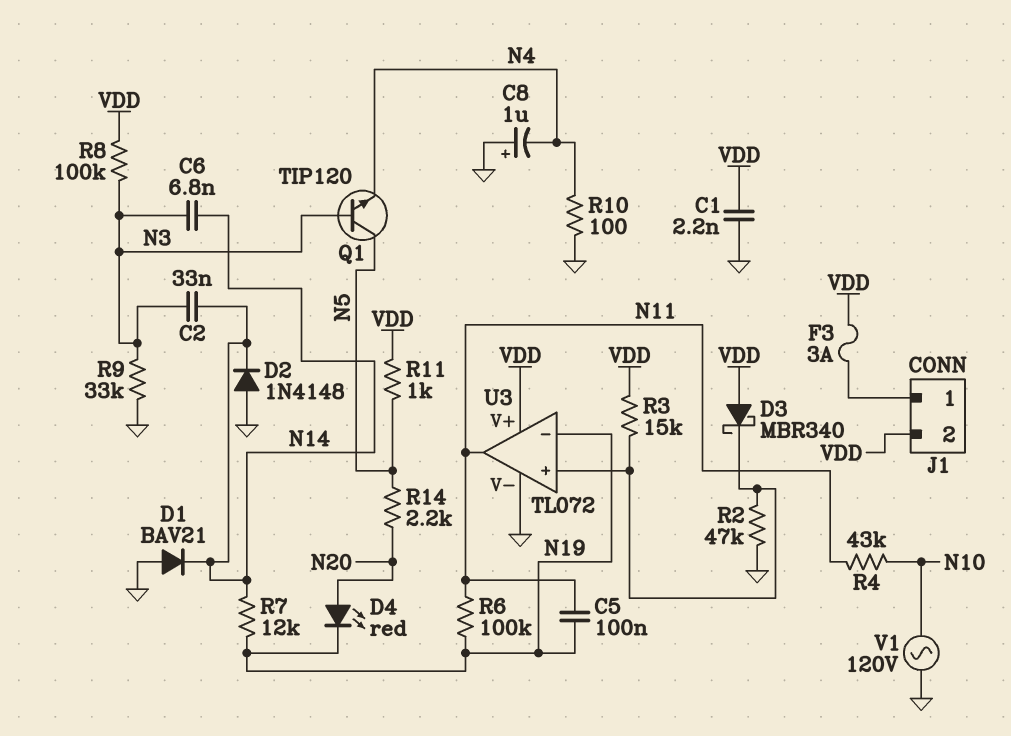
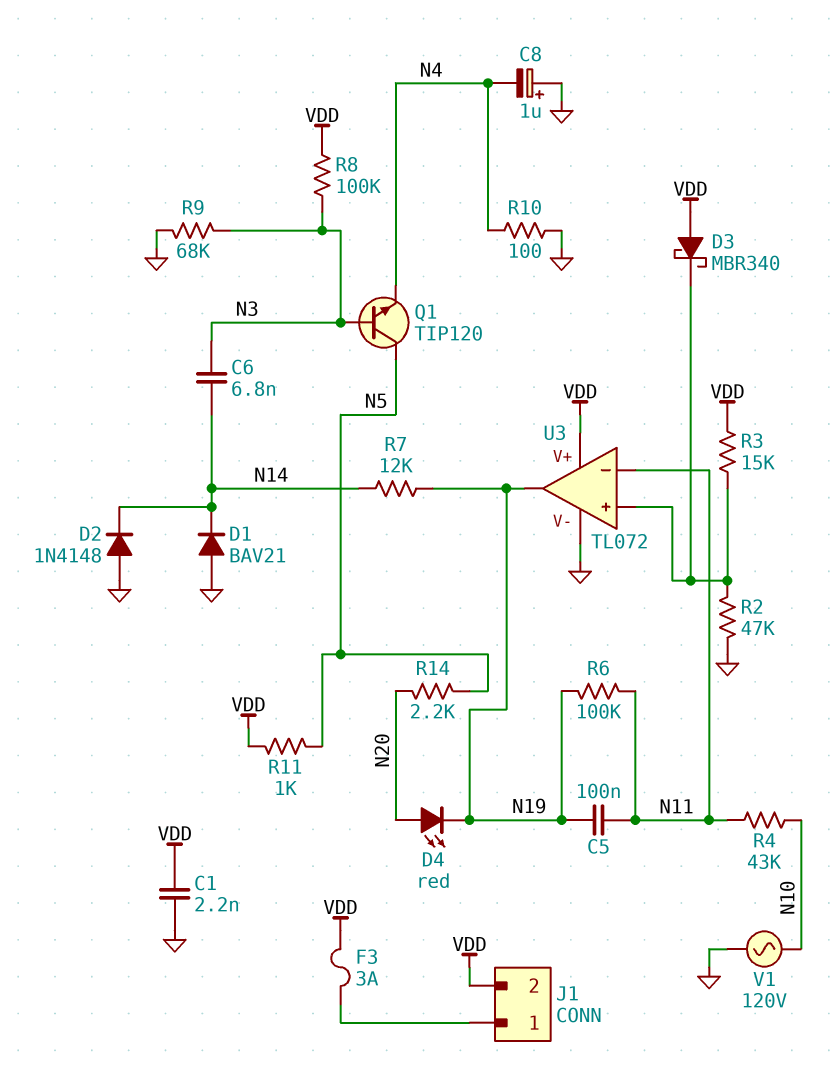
C2: 33nF (N3, N14) -> none
R9: 33k (GND, N3) -> 68k (GND, N3)
U3 pin in-: N19 -> N11
U3 pin out: N11 -> N19

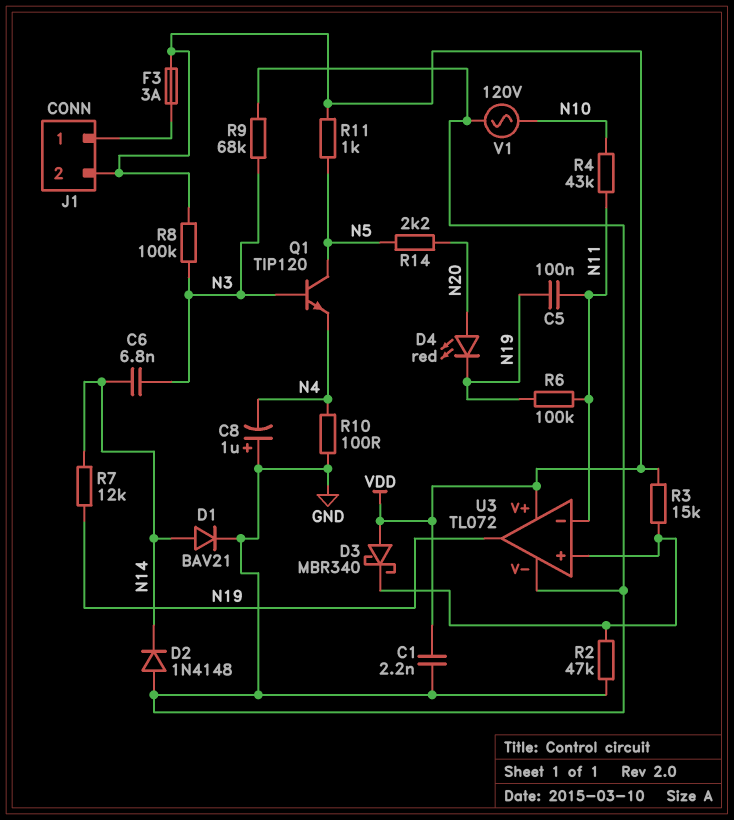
D1: diode BAV21 (A GND, K N14) -> diode BAV21 (A N14, K GND)

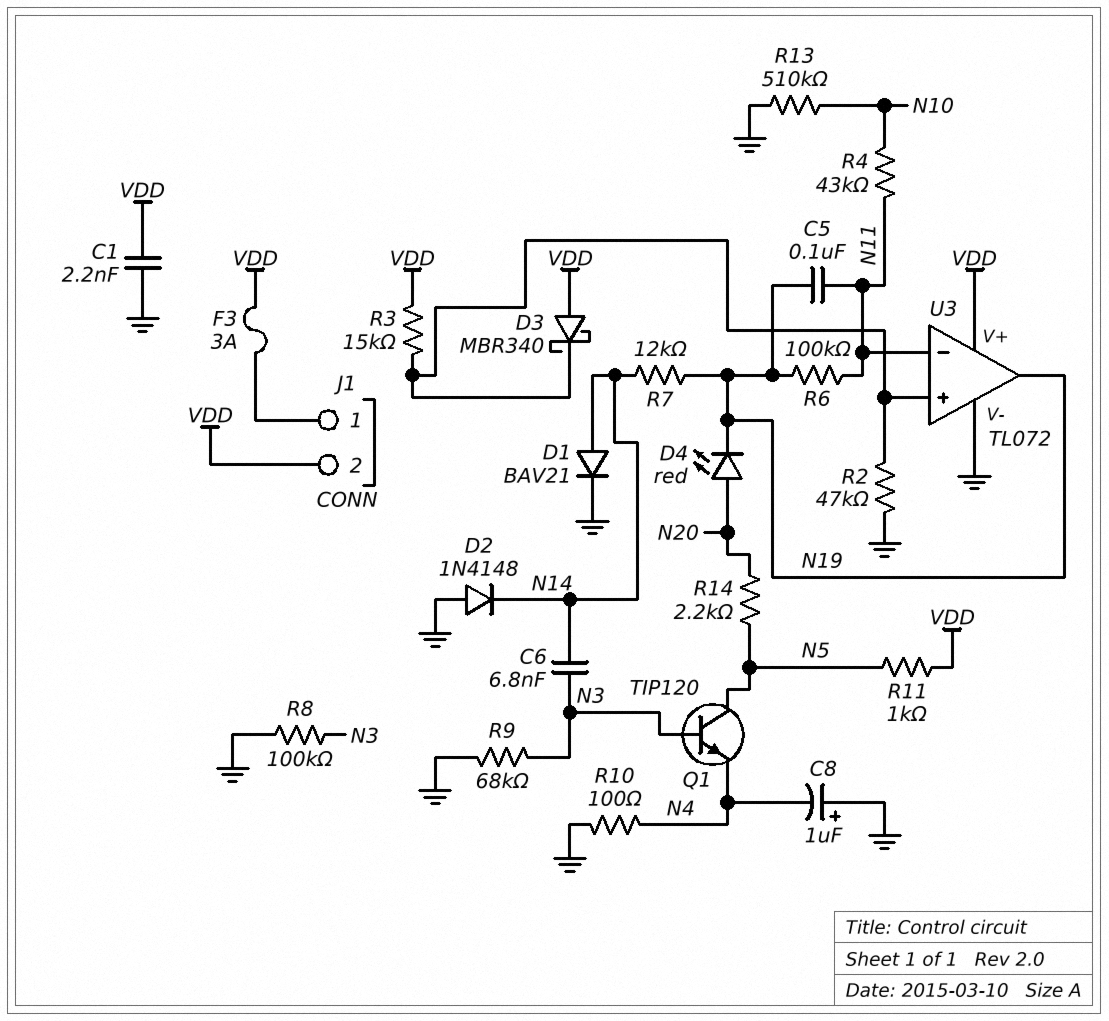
R8: 100k (N3, VDD) -> 100k (GND, N3)
R13: none -> 510k (GND, N10)
V1: AC 120V (GND, N10) -> none

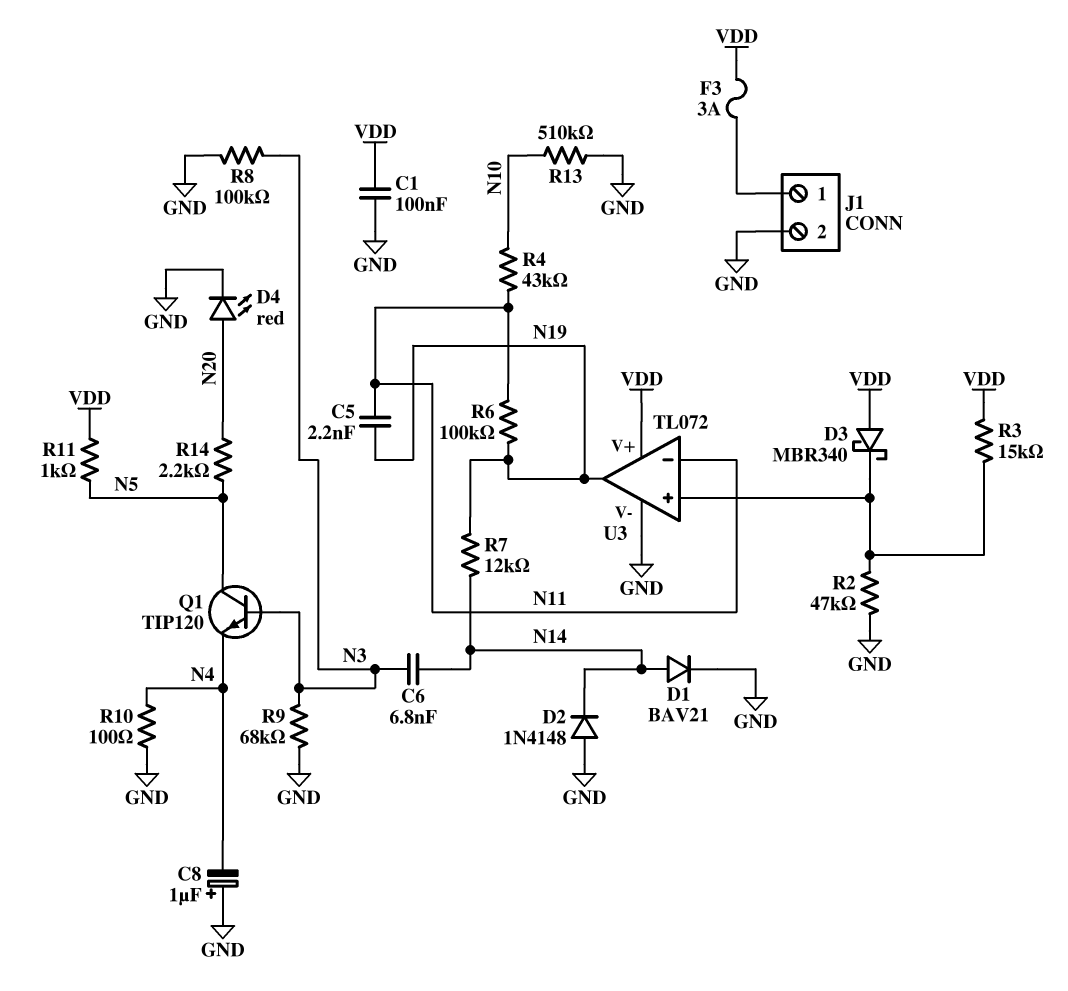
C1: 2.2nF (GND, VDD) -> 100nF (GND, VDD)
C5: 100nF (N11, N19) -> 2.2nF (N11, N19)
D4: LED red (A N20, K N19) -> LED red (A N20, K GND)
J1 pin 2: VDD -> GND

